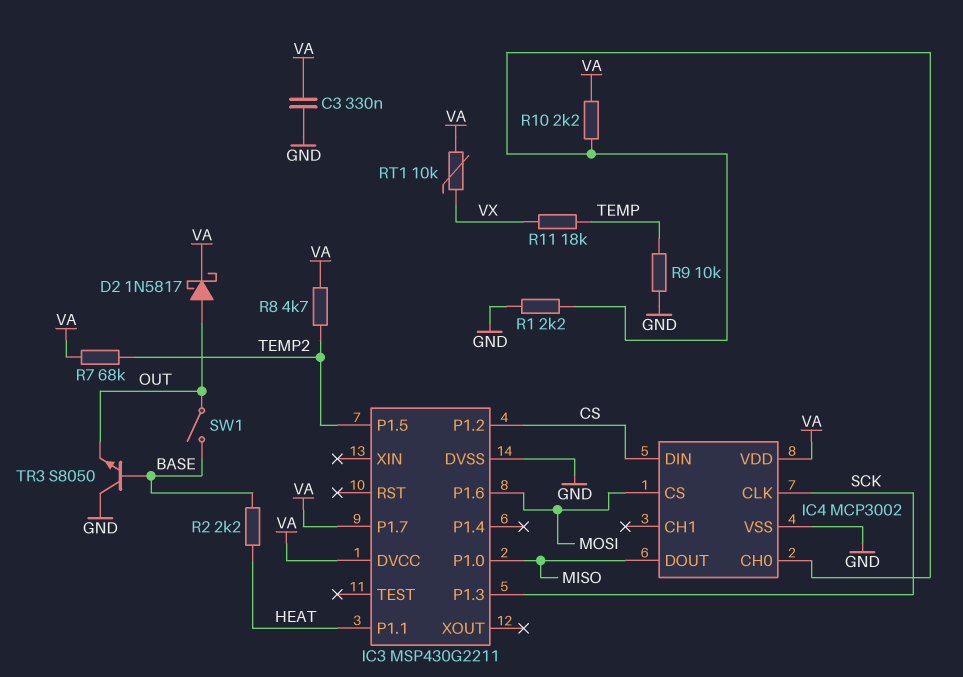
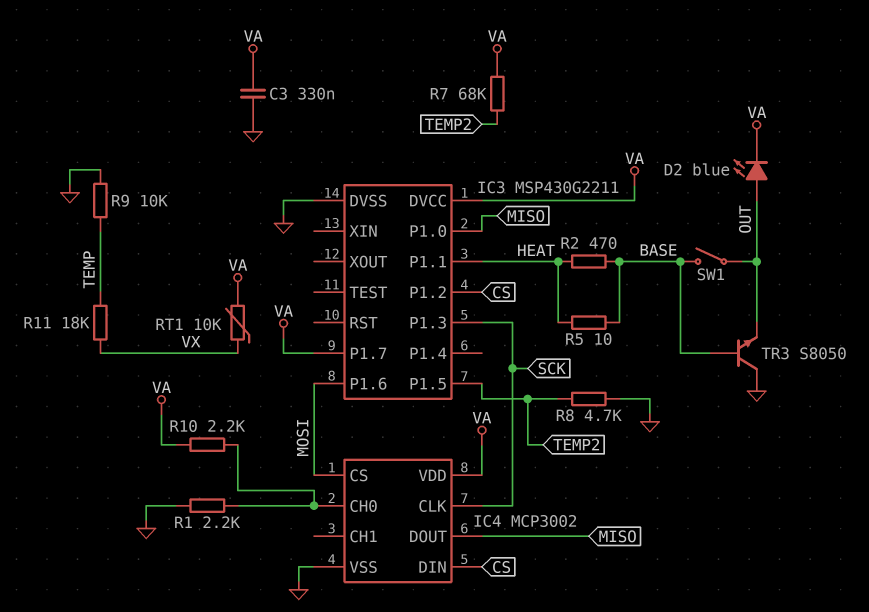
D2: schottky 1N5817 (A OUT, K VA) -> LED blue (A OUT, K VA)
R2: 2.2k (BASE, HEAT) -> 470 (BASE, HEAT)
R5: none -> 10 (BASE, HEAT)
R8: 4.7k (TEMP2, VA) -> 4.7k (GND, TEMP2)

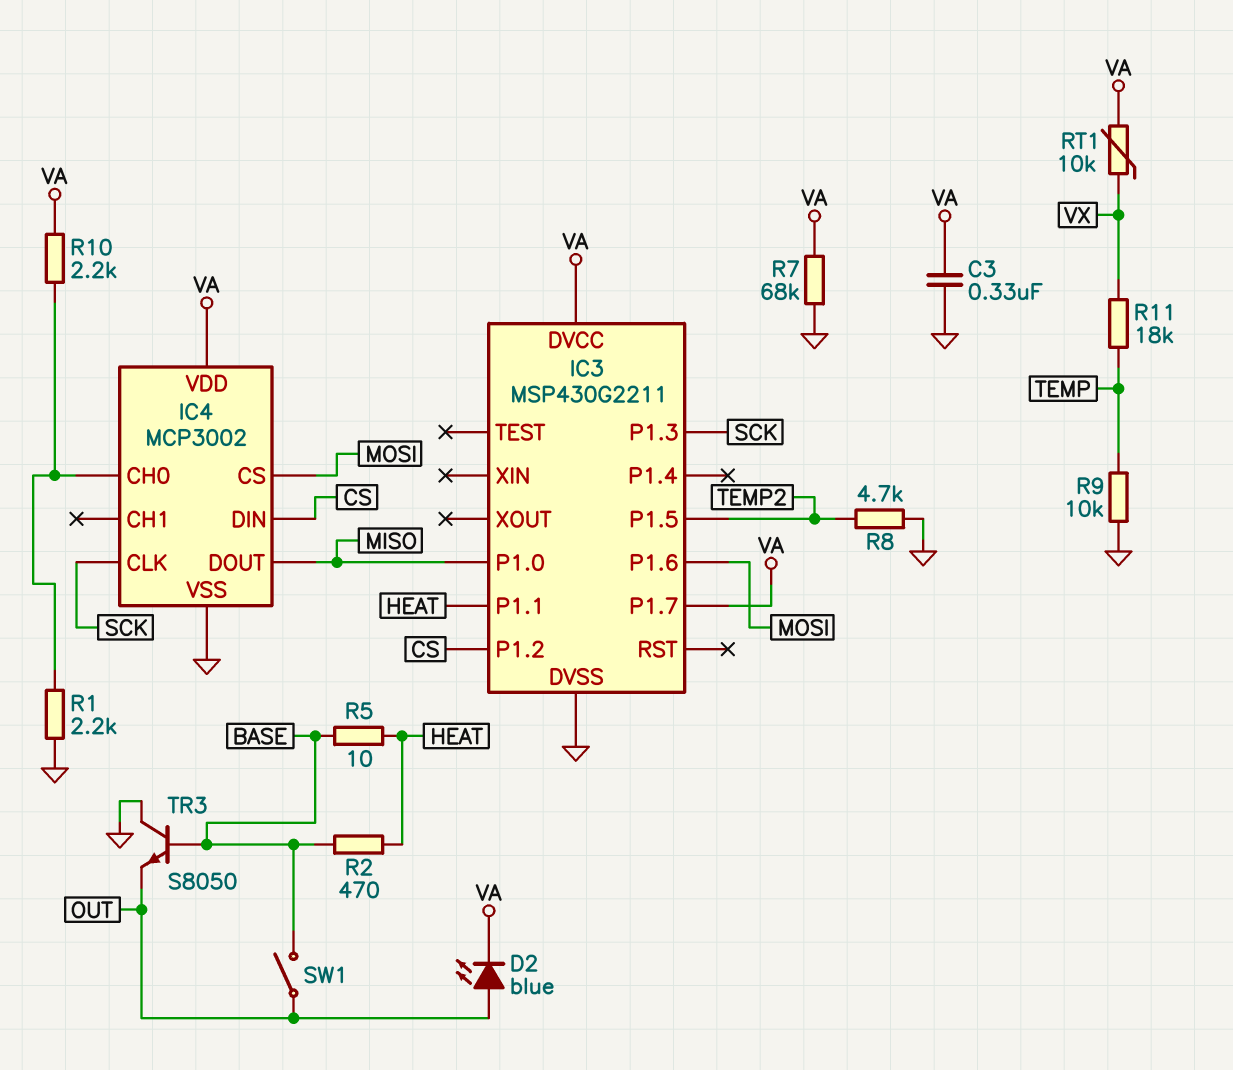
R7: 68k (TEMP2, VA) -> 68k (GND, VA)

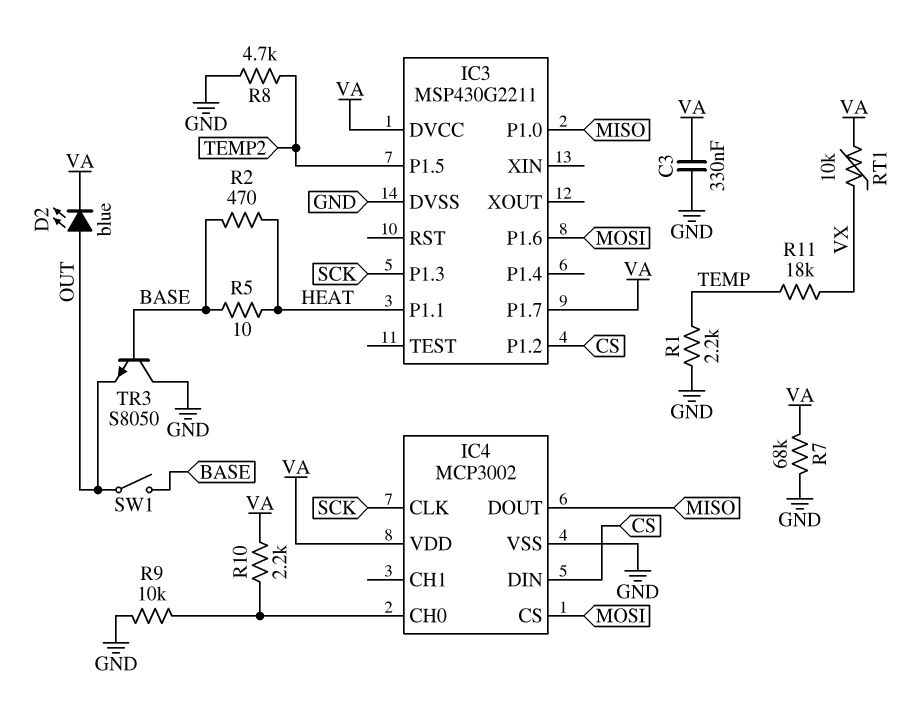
R1: 2.2k (GND, IC4/CH0) -> 2.2k (GND, TEMP)
R9: 10k (GND, TEMP) -> 10k (GND, IC4/CH0)

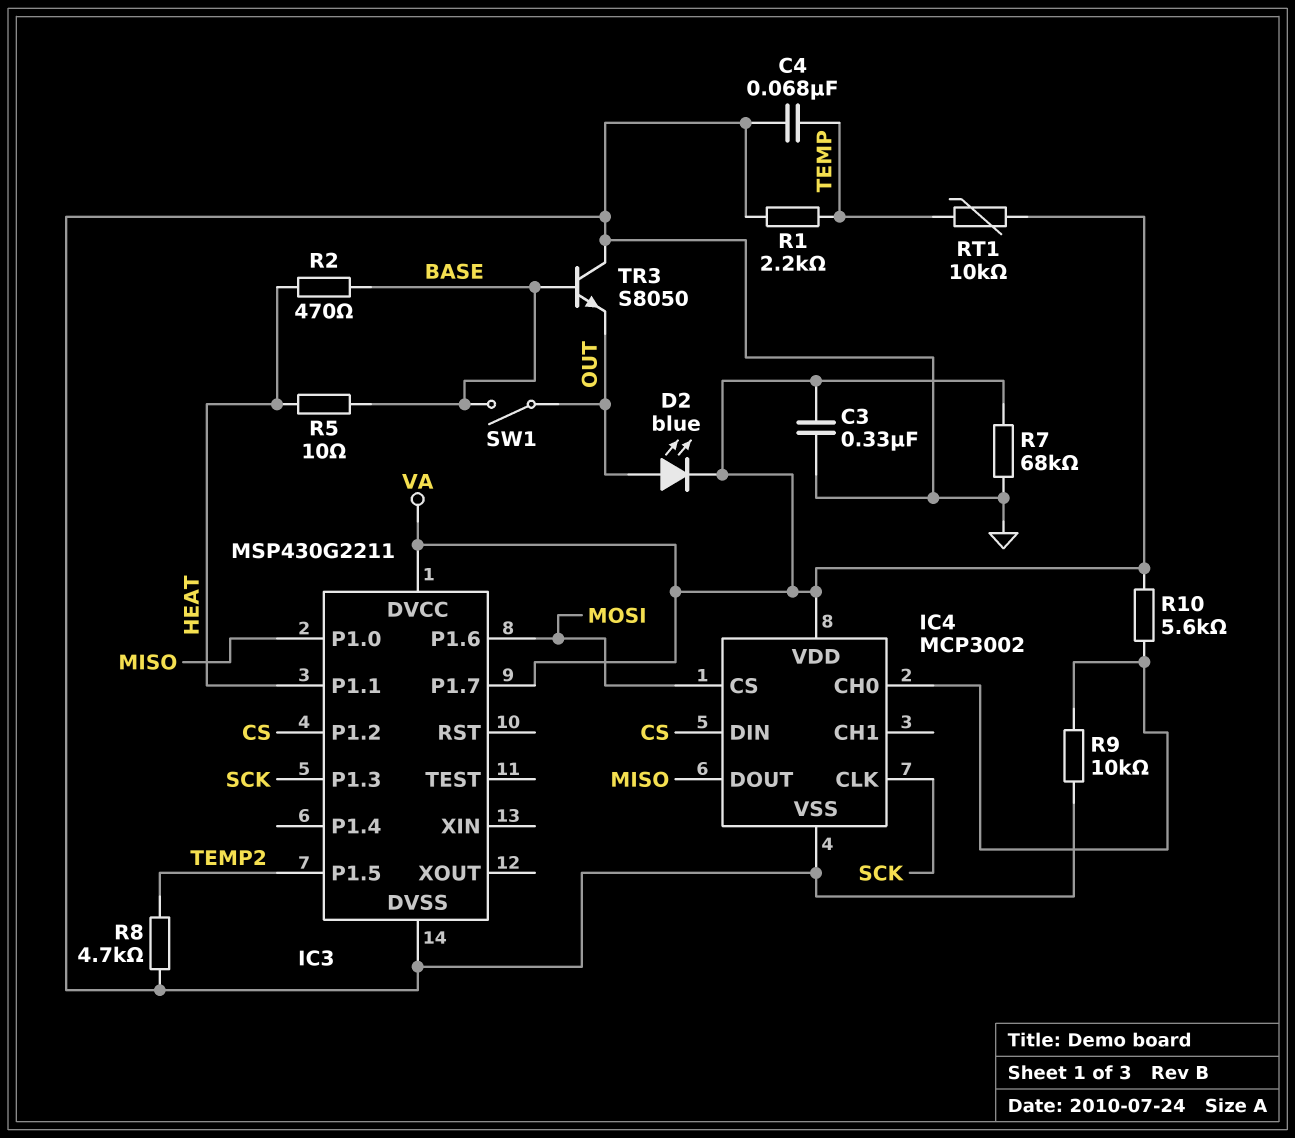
C4: none -> 68nF (GND, TEMP)
R10: 2.2k (IC4/CH0, VA) -> 5.6k (IC4/CH0, VA)
R11: 18k (TEMP, VX) -> none
RT1: 10k (VA, VX) -> 10k (TEMP, VA)

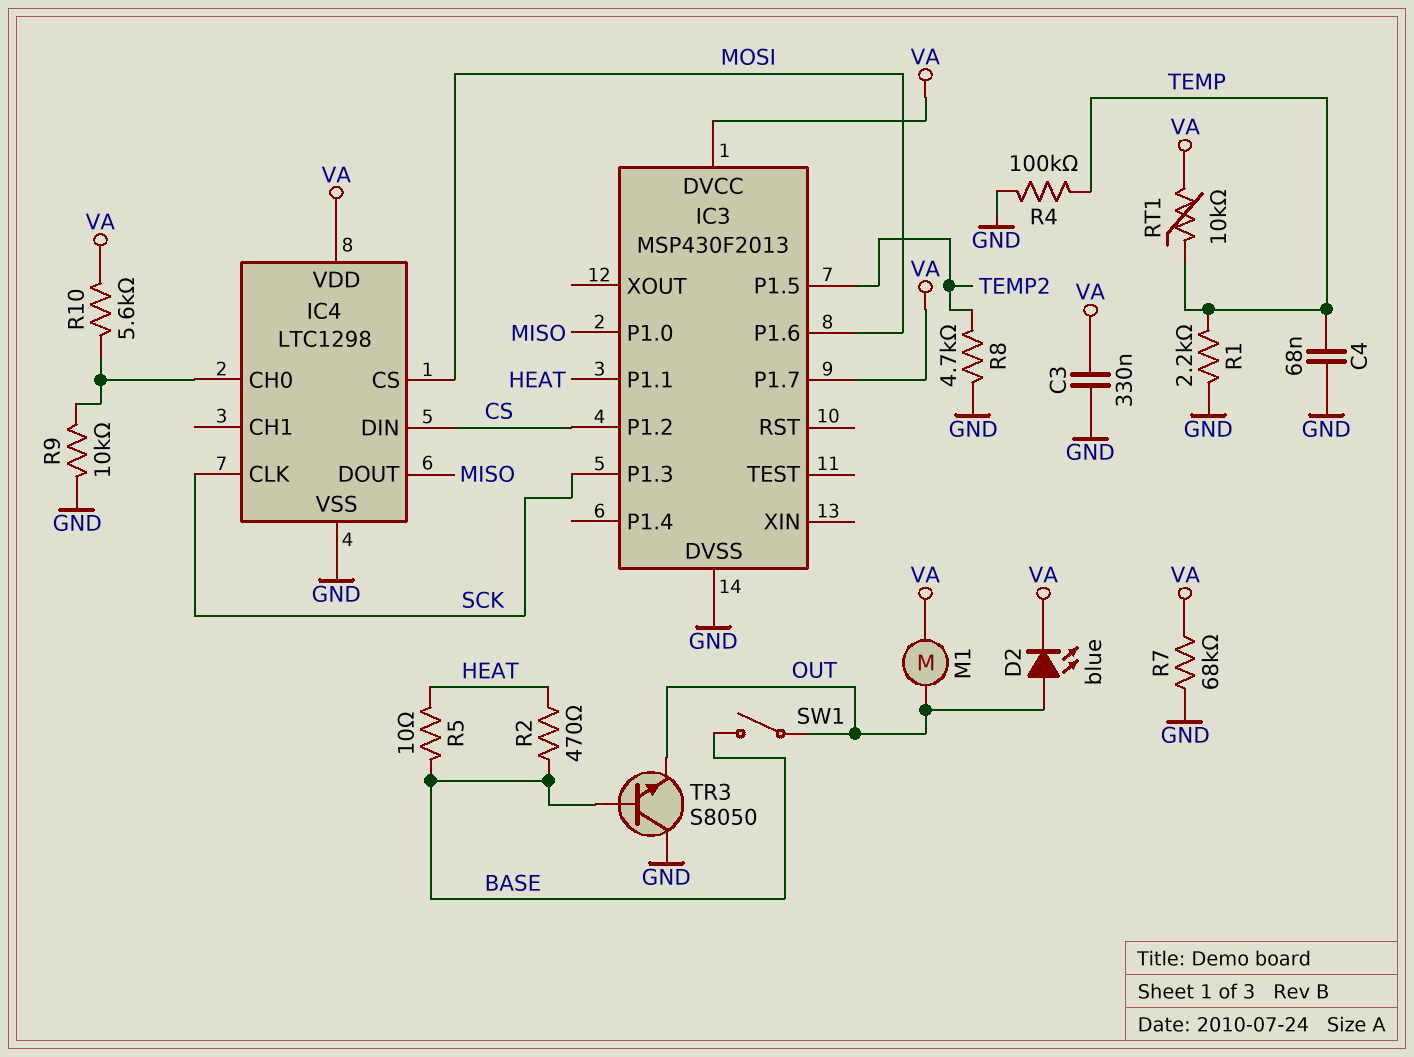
IC3: MSP430G2211 -> MSP430F2013
IC4: MCP3002 -> LTC1298
M1: none -> motor (OUT, VA)
R4: none -> 100k (GND, TEMP)

